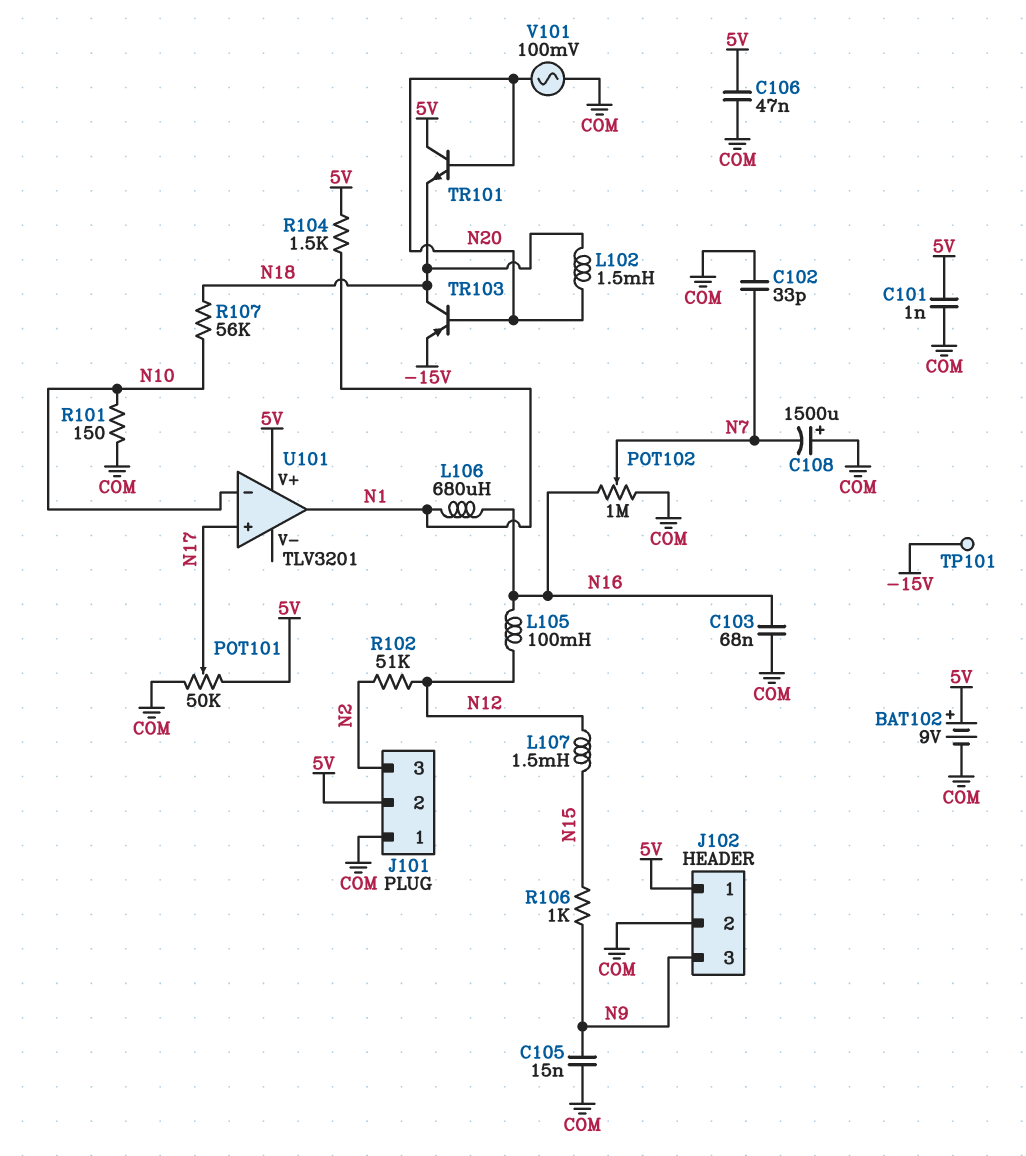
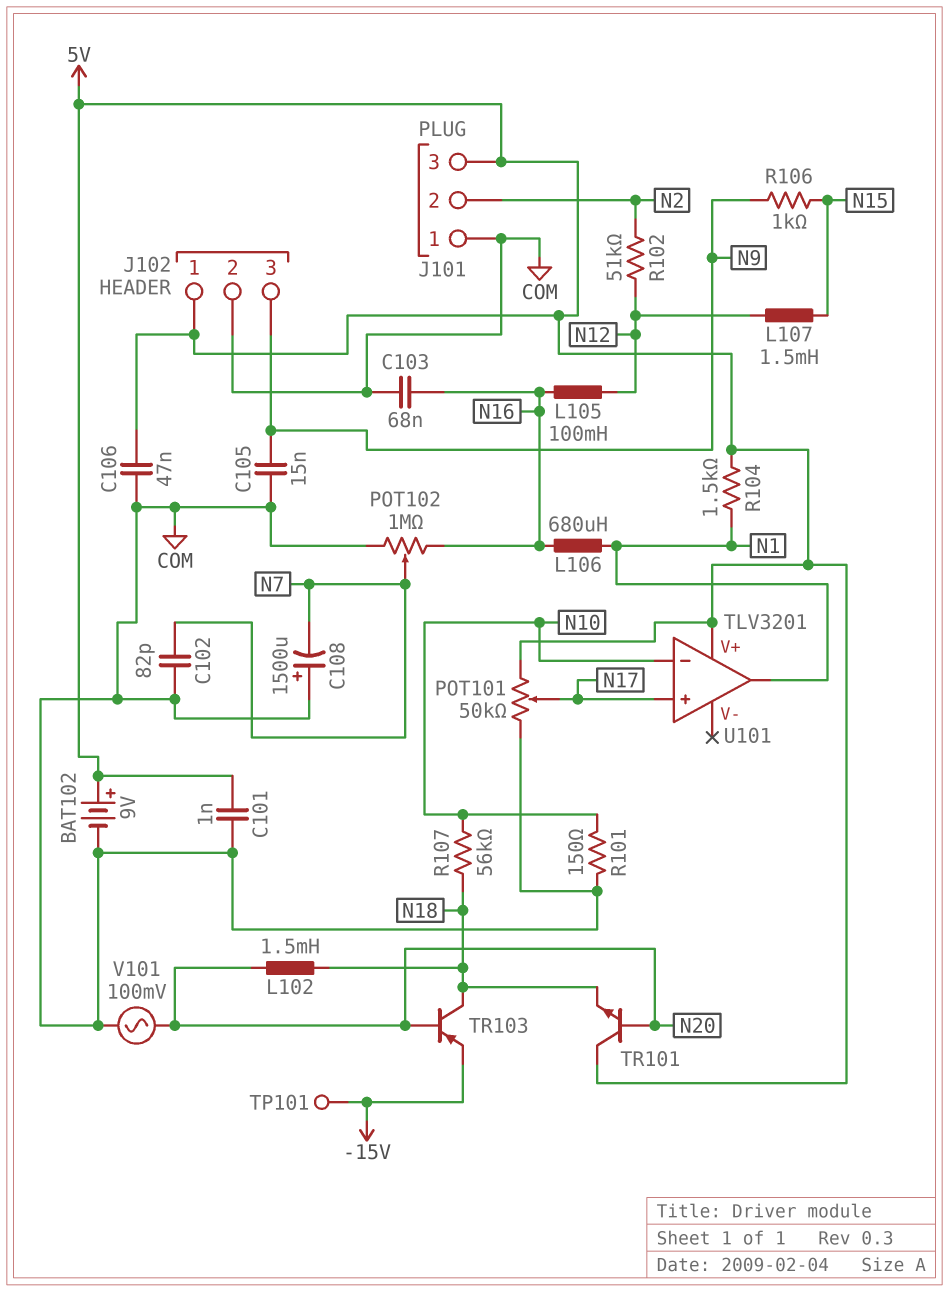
C102: 33pF (COM, N7) -> 82pF (COM, N7)
J101 pin 2: 5V -> N2
J101 pin 3: N2 -> 5V

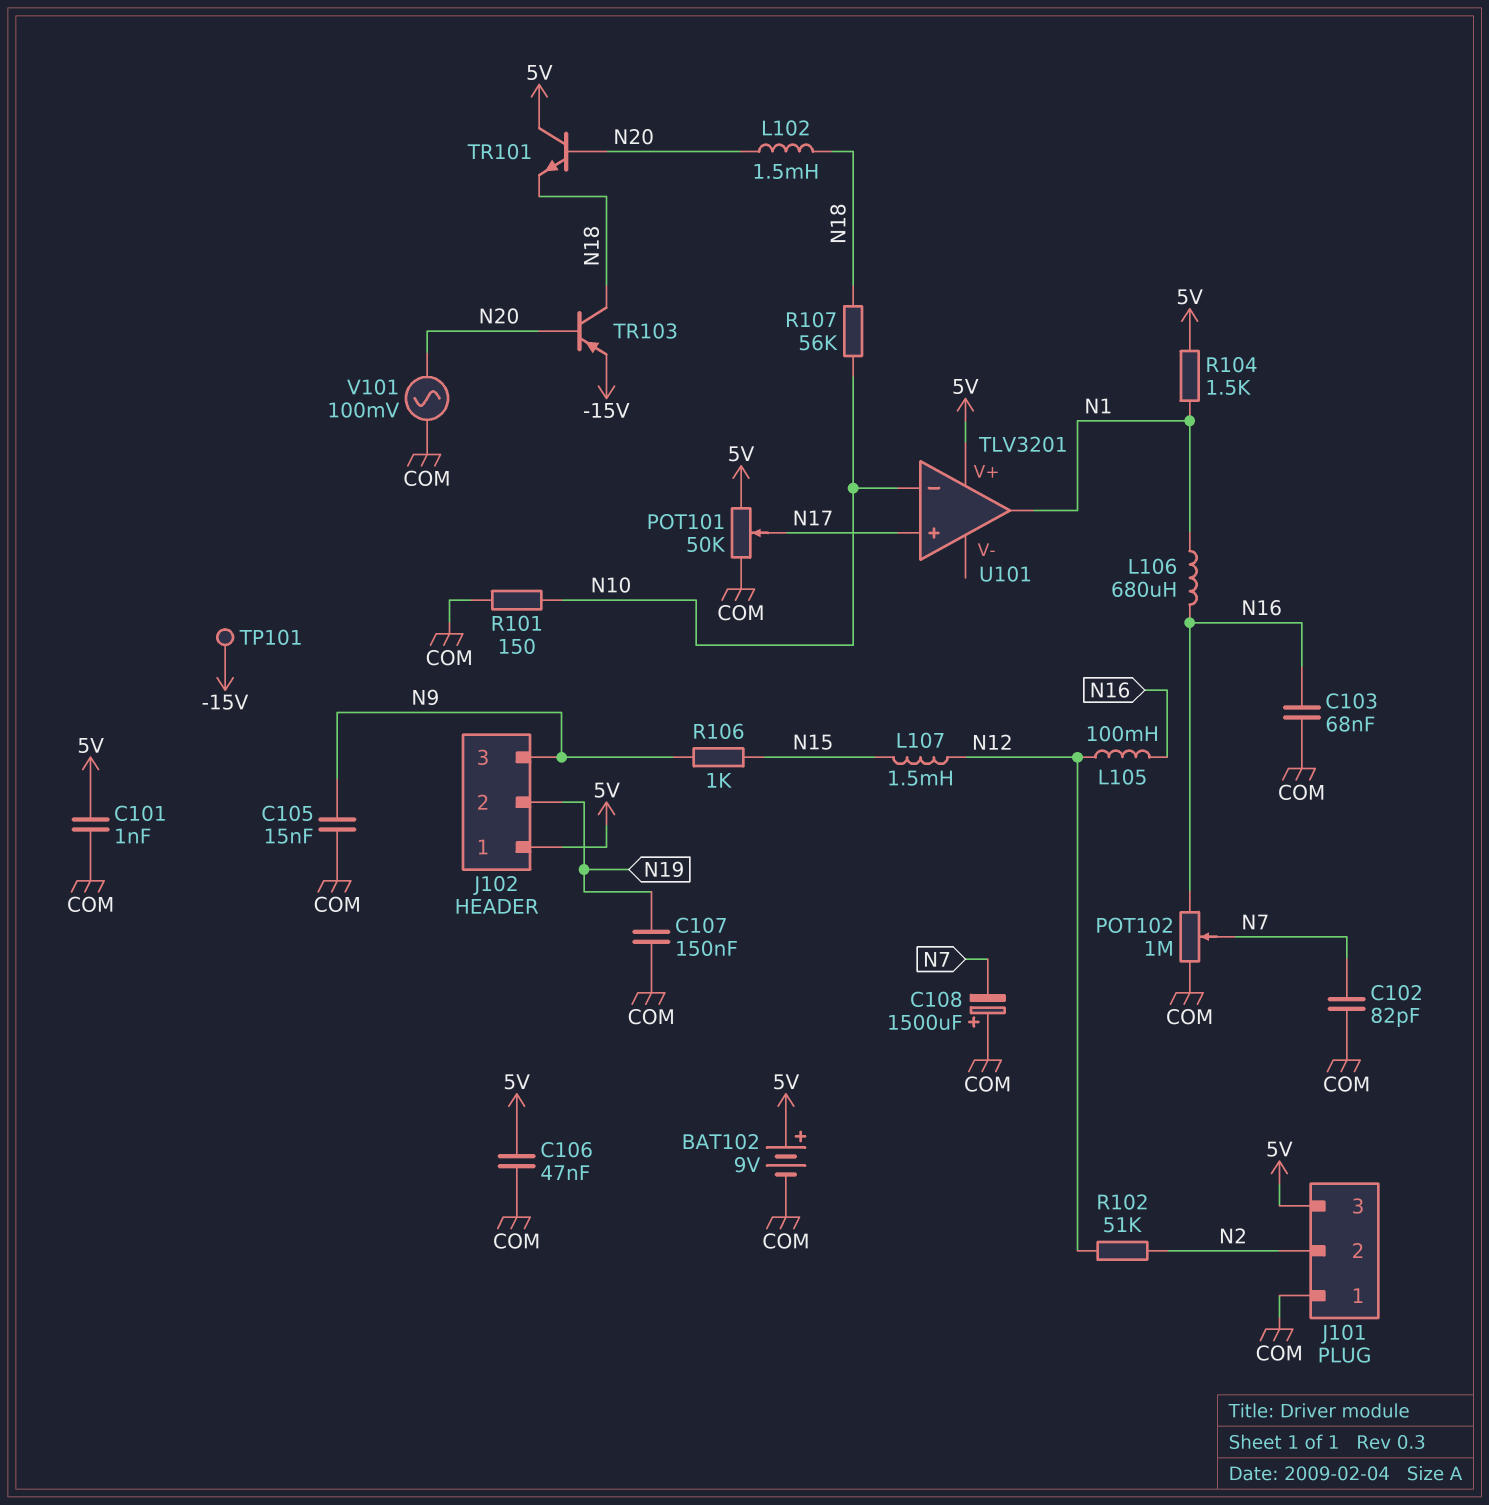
C107: none -> 150nF (COM, N19)
J102 pin 2: COM -> N19

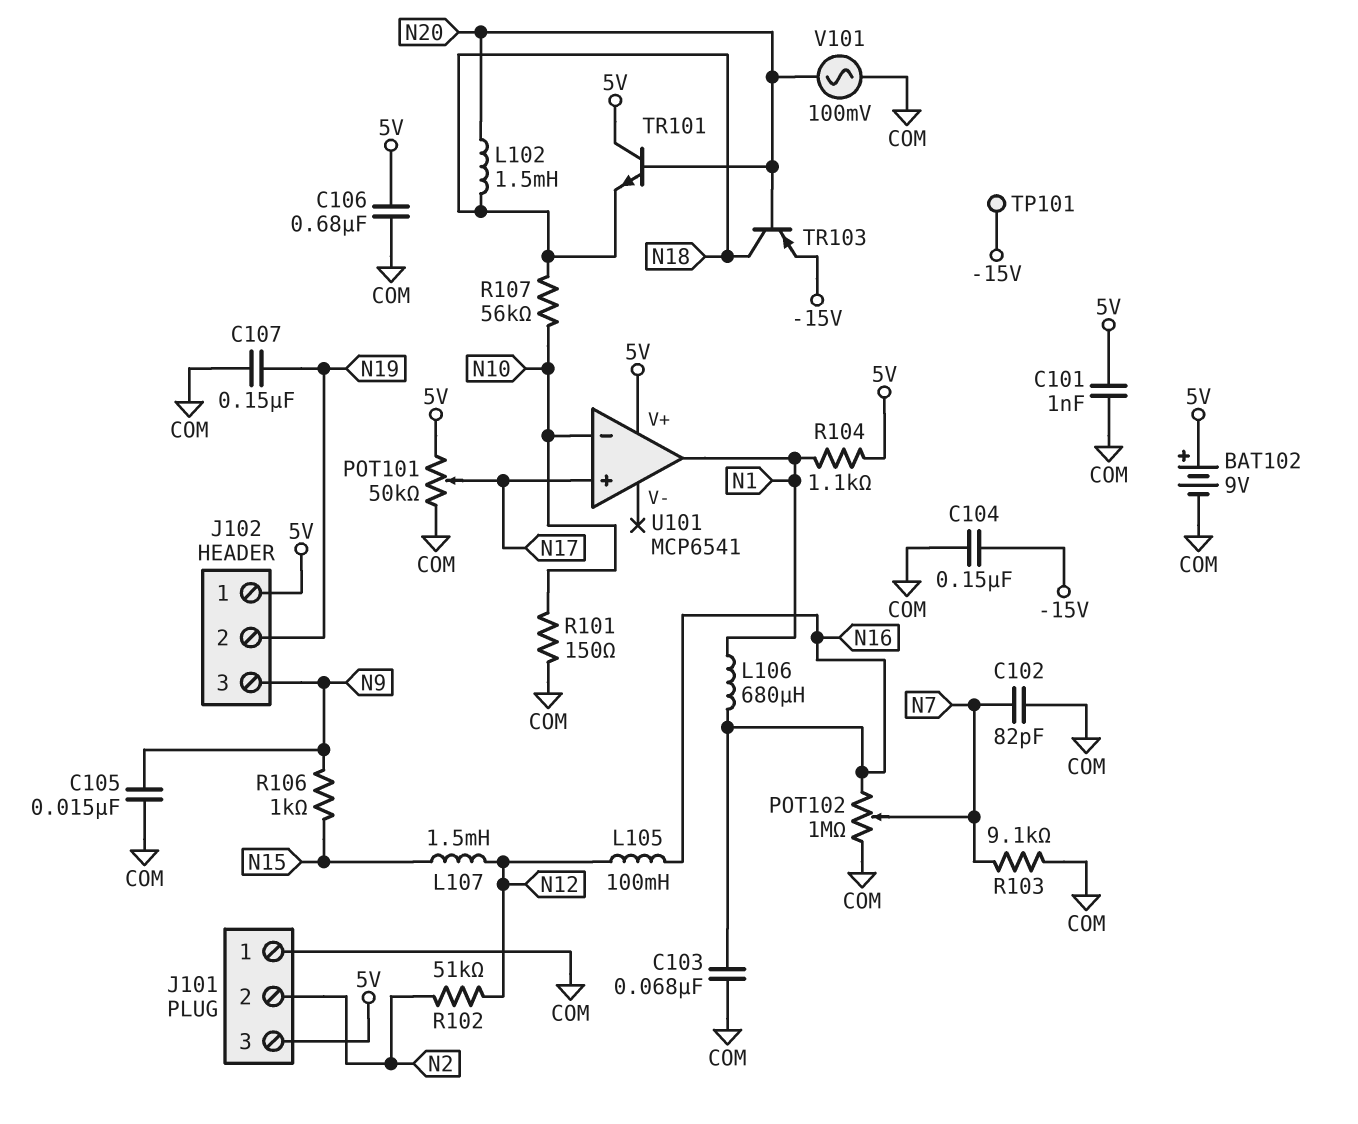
C104: none -> 150nF (-15V, COM)
C106: 47nF (5V, COM) -> 680nF (5V, COM)
C108: 1500uF (plus COM, minus N7) -> none
R103: none -> 9.1k (COM, N7)
R104: 1.5k (5V, N1) -> 1.1k (5V, N1)
U101: TLV3201 -> MCP6541

